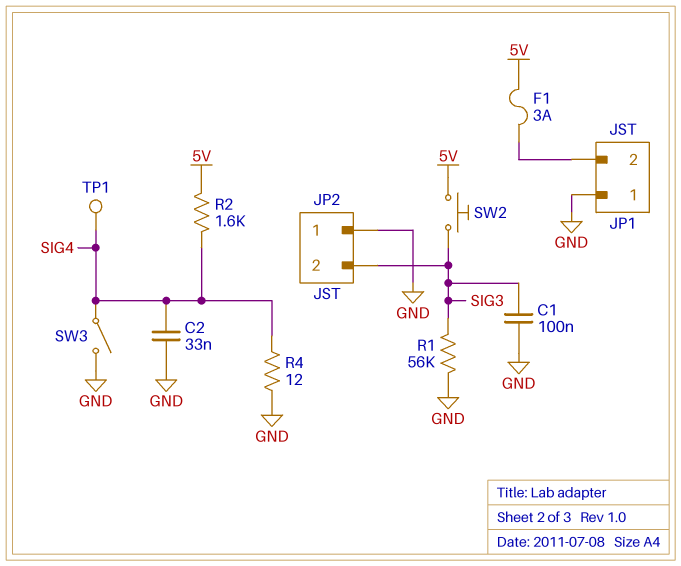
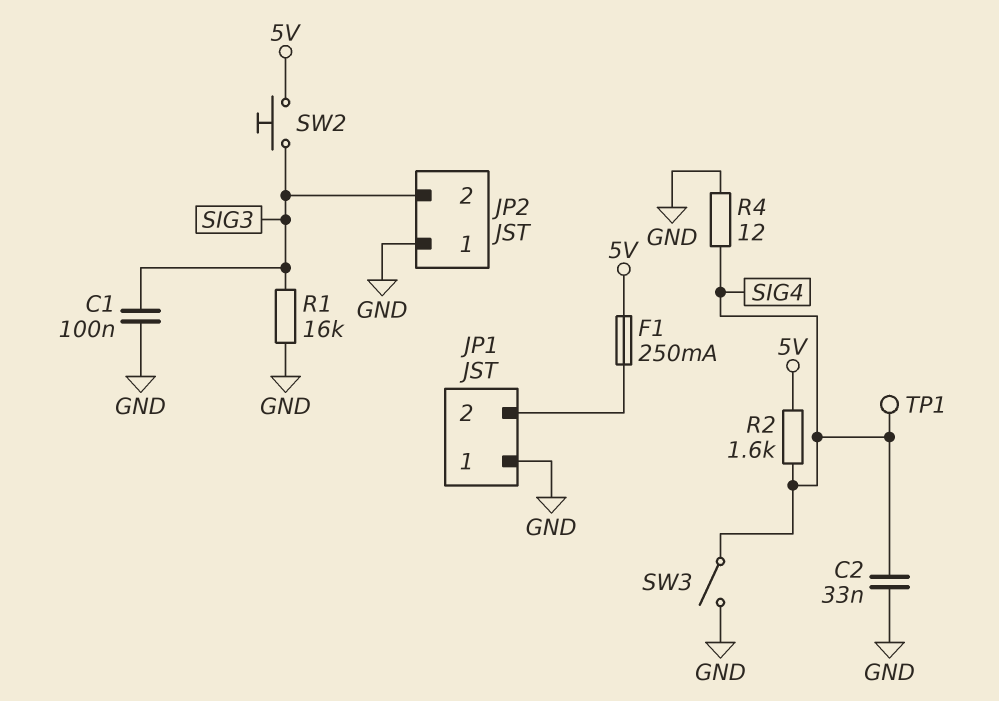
F1: 3A (5V, JP1/2) -> 250mA (5V, JP1/2)
R1: 56k (GND, SIG3) -> 16k (GND, SIG3)

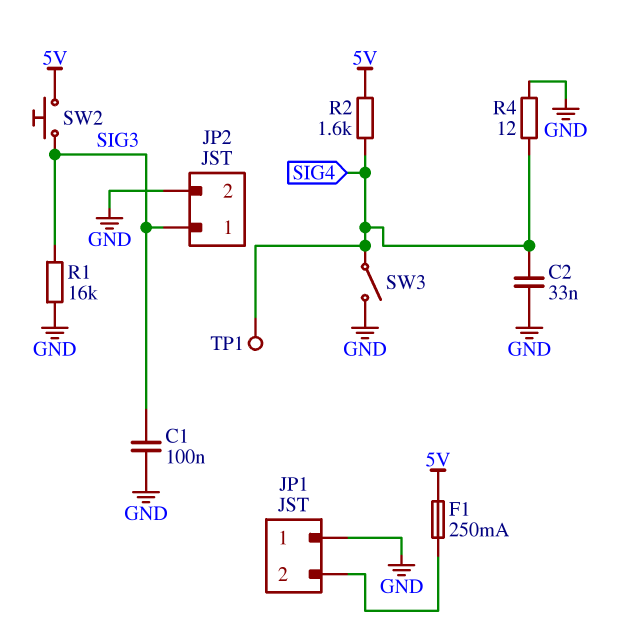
JP2 pin 1: GND -> SIG3
JP2 pin 2: SIG3 -> GND

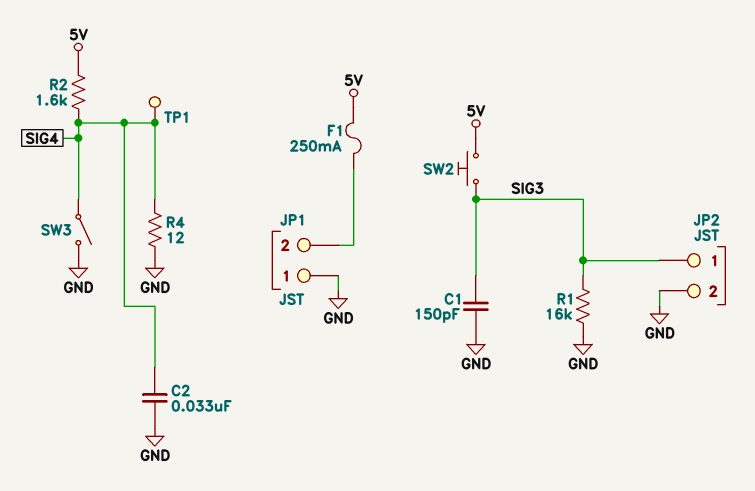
C1: 100nF (GND, SIG3) -> 150pF (GND, SIG3)

